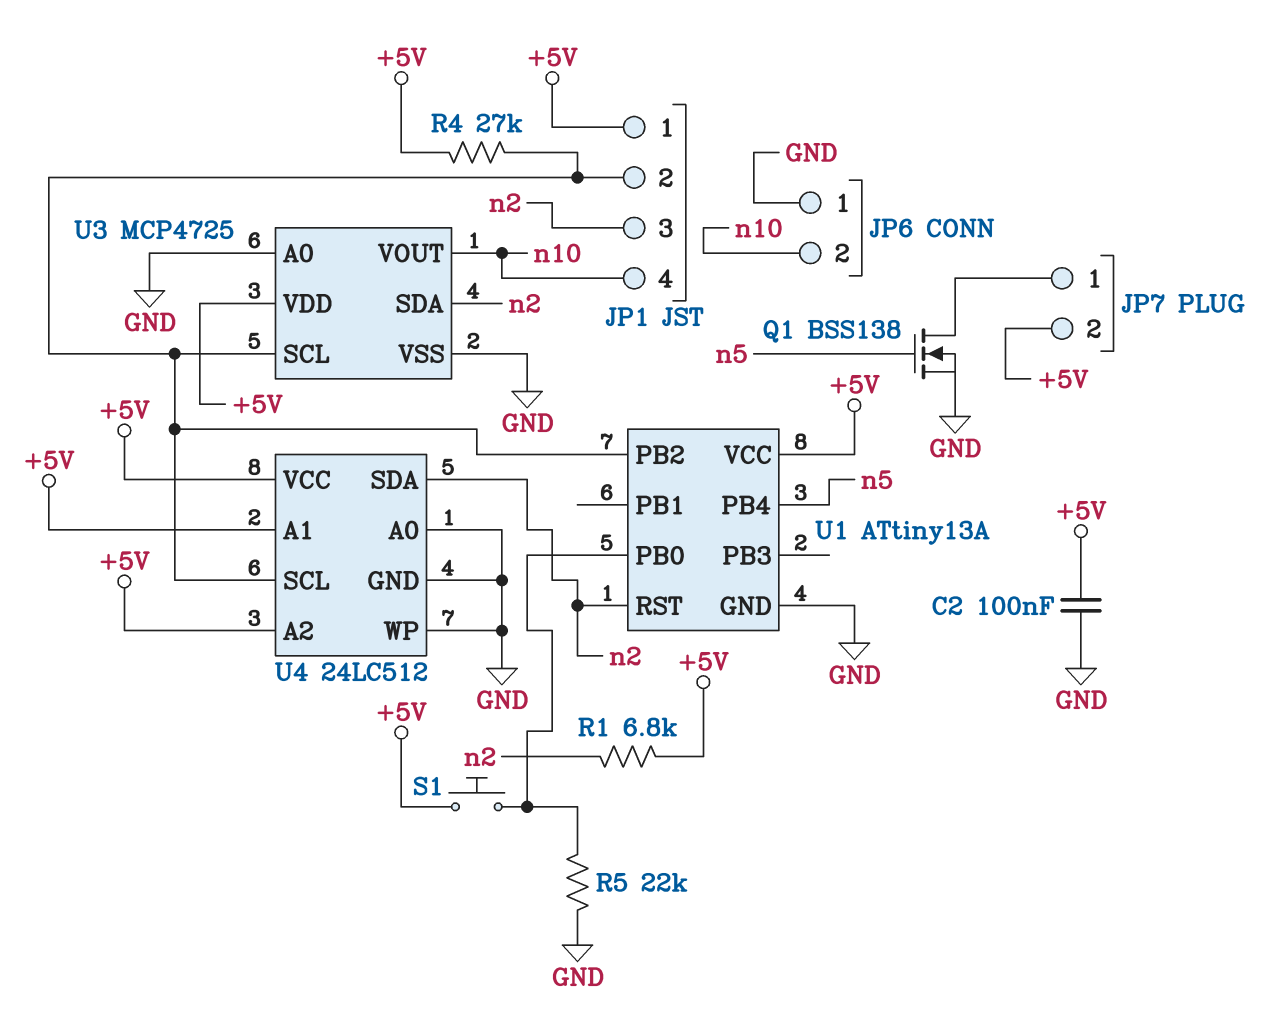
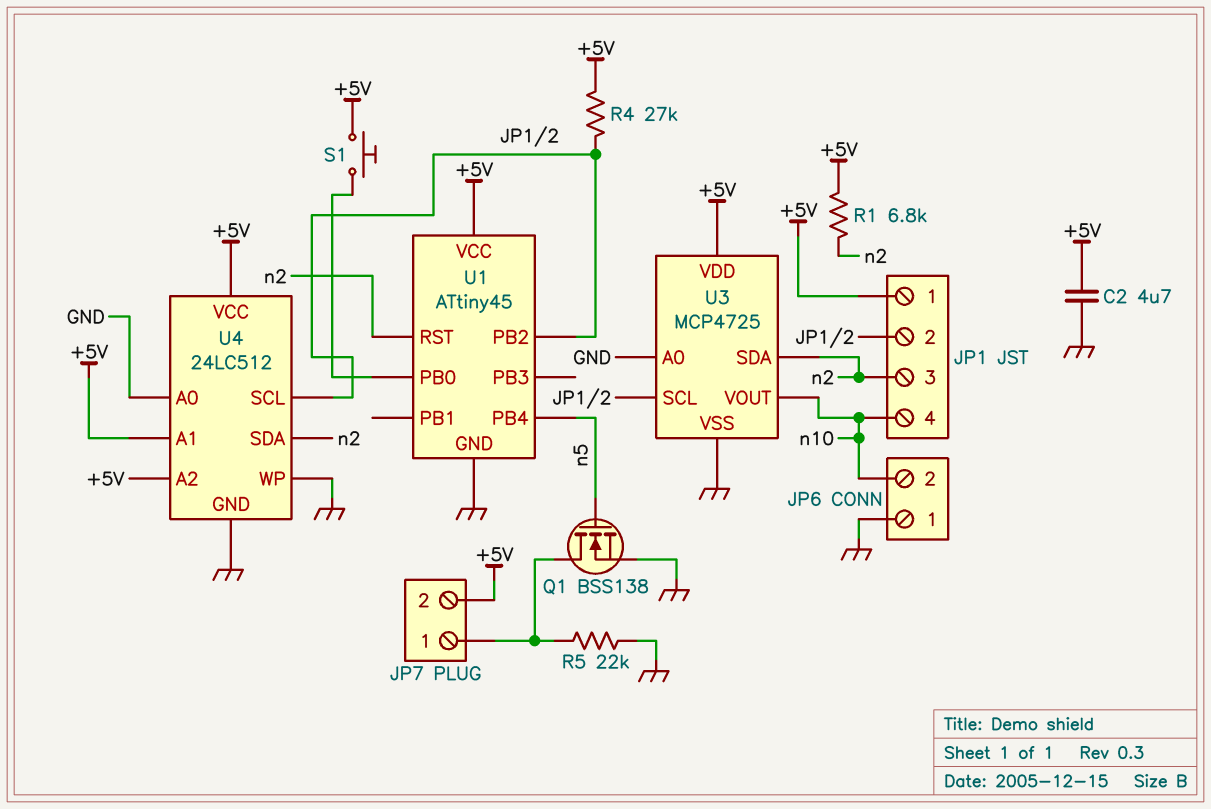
C2: 100nF (+5V, GND) -> 4.7uF (+5V, GND)
R5: 22k (GND, U1/PB0) -> 22k (GND, JP7/1)
U1: ATtiny13A -> ATtiny45

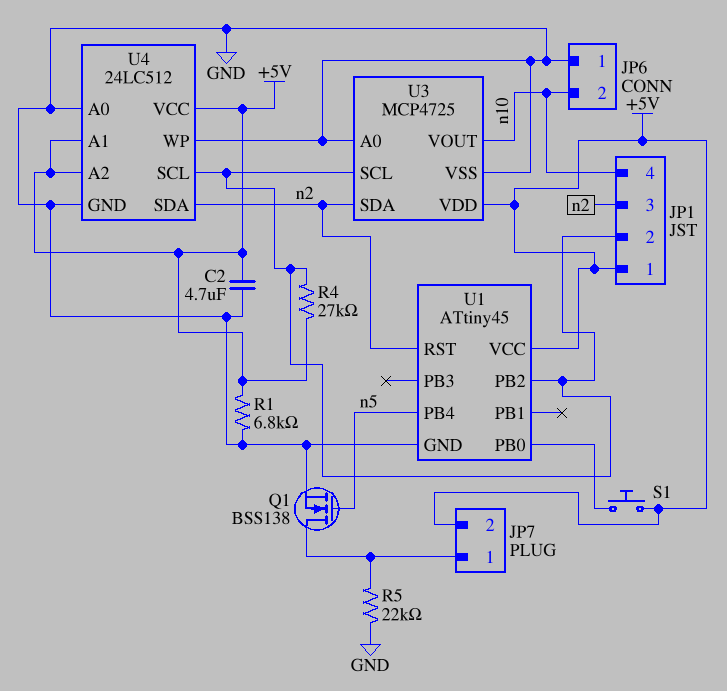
R1: 6.8k (+5V, n2) -> 6.8k (+5V, GND)

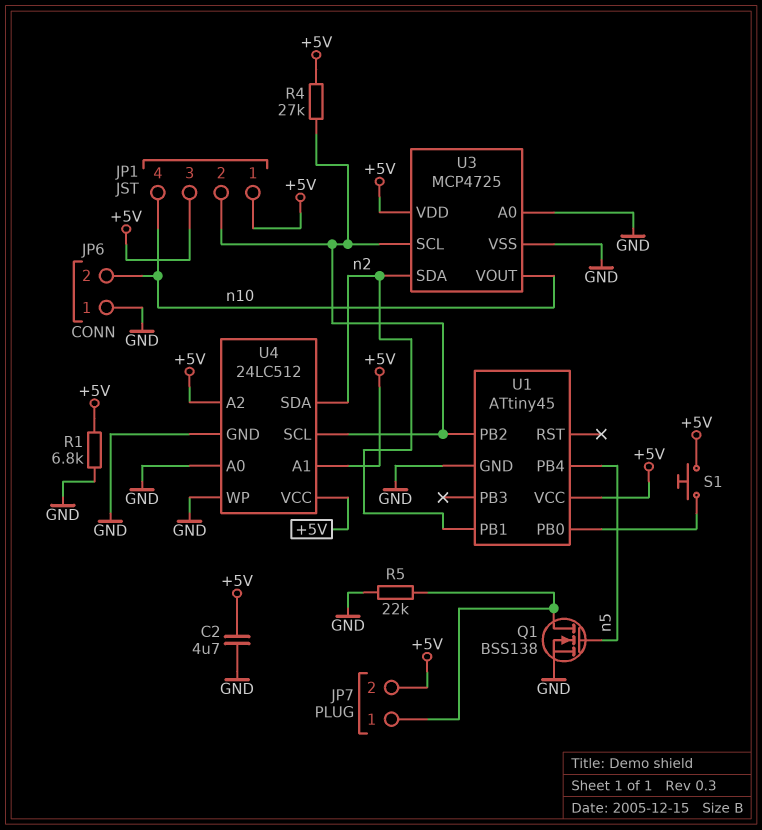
JP1 pin 3: n2 -> +5V
U1 pin PB1: none -> n2
U1 pin RST: n2 -> none

